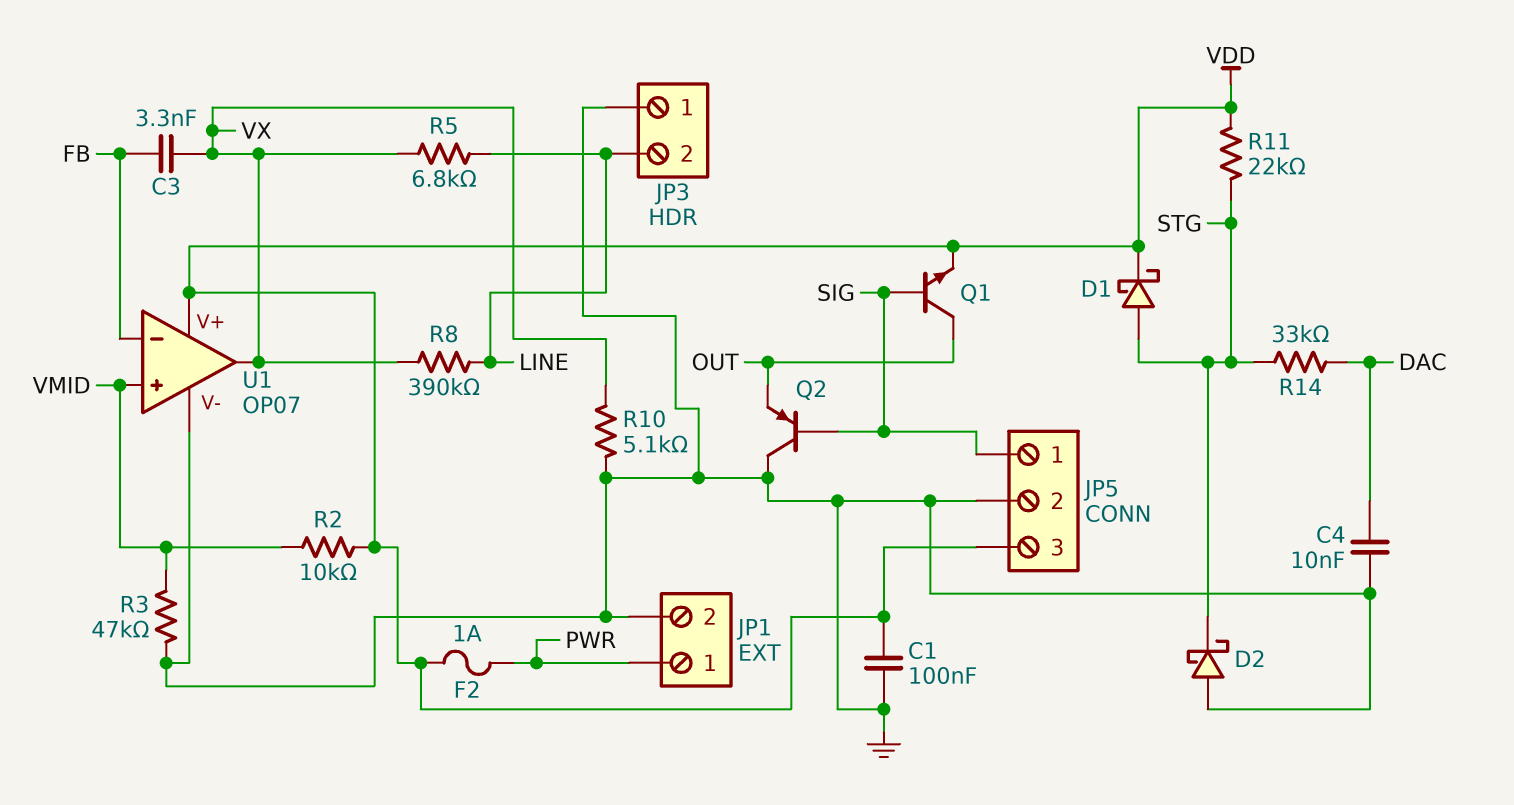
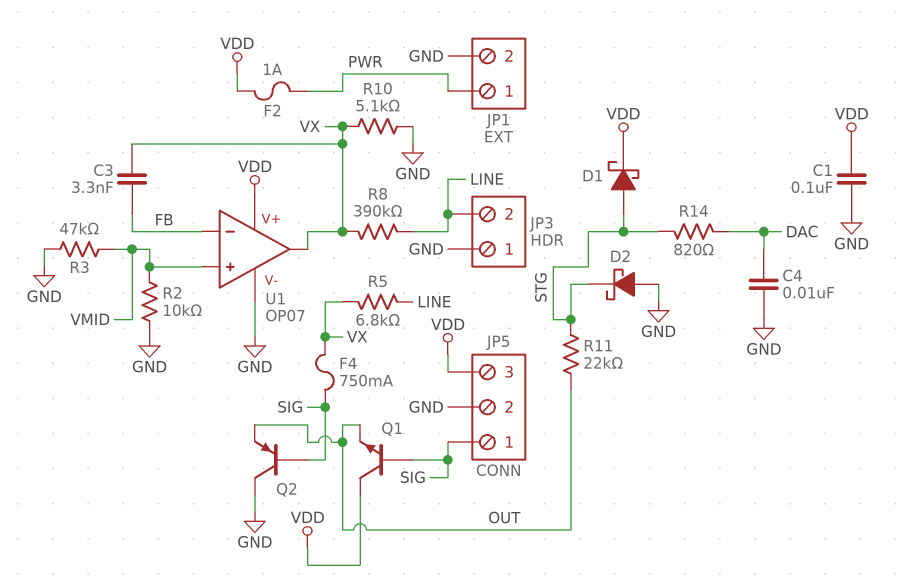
F4: none -> 750mA (SIG, VX)
Q1: NPN (B SIG, C OUT, E VDD) -> NPN (B SIG, C VDD, E OUT)
R2: 10k (VDD, VMID) -> 10k (GND, VMID)
R11: 22k (STG, VDD) -> 22k (OUT, STG)
R14: 33k (DAC, STG) -> 820 (DAC, STG)

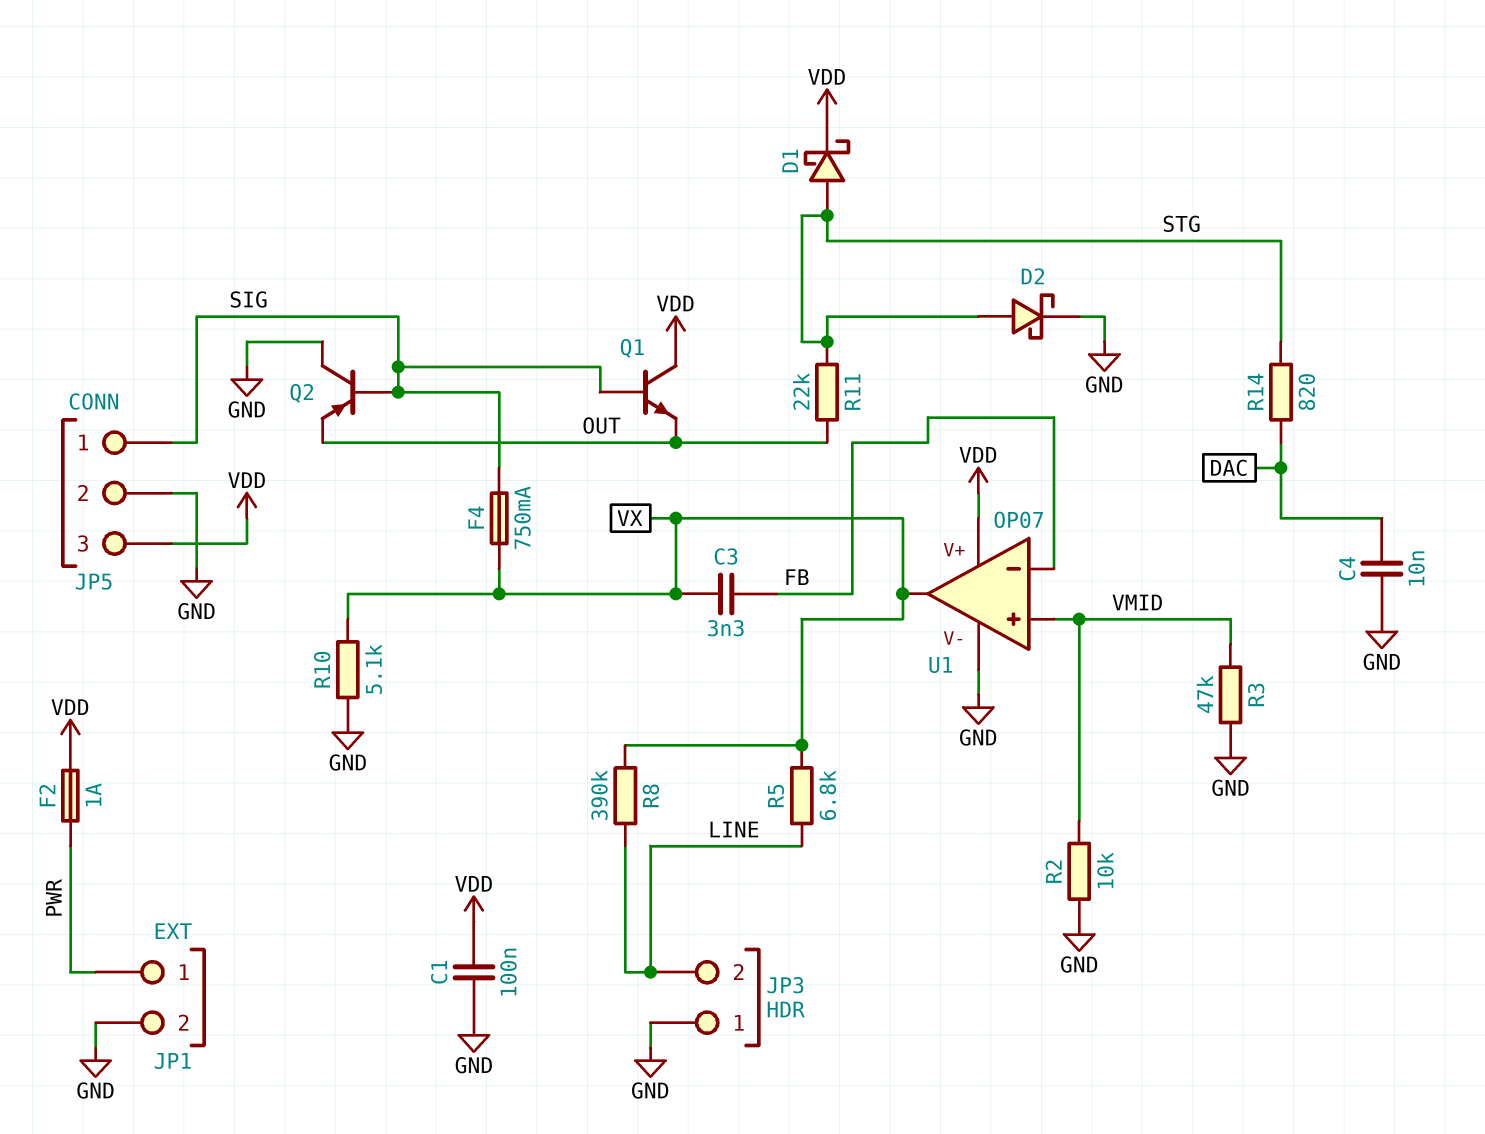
D2: schottky (A GND, K STG) -> schottky (A STG, K GND)

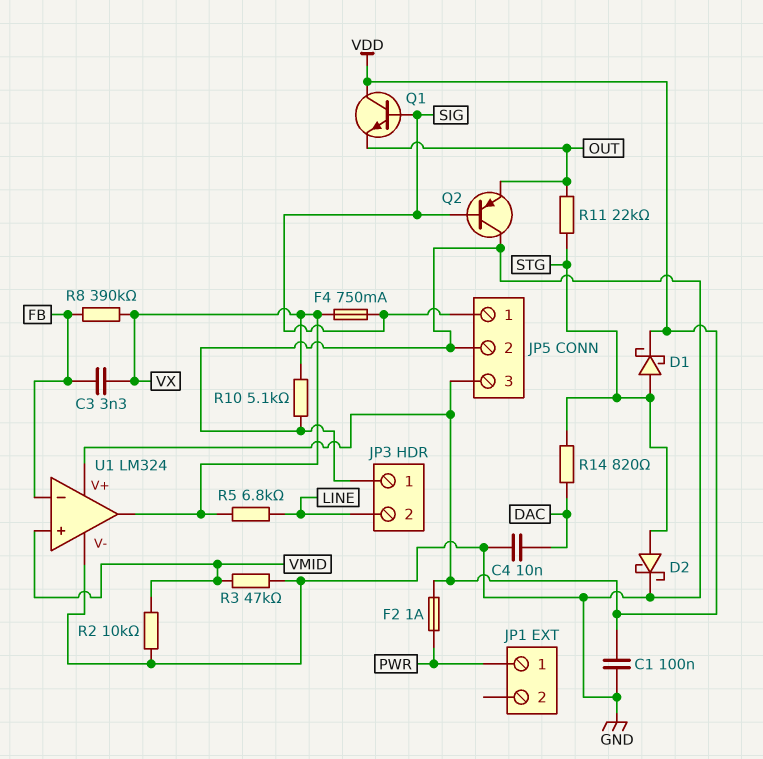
JP1 pin 2: GND -> none
R8: 390k (LINE, VX) -> 390k (FB, VX)
U1: OP07 -> LM324

